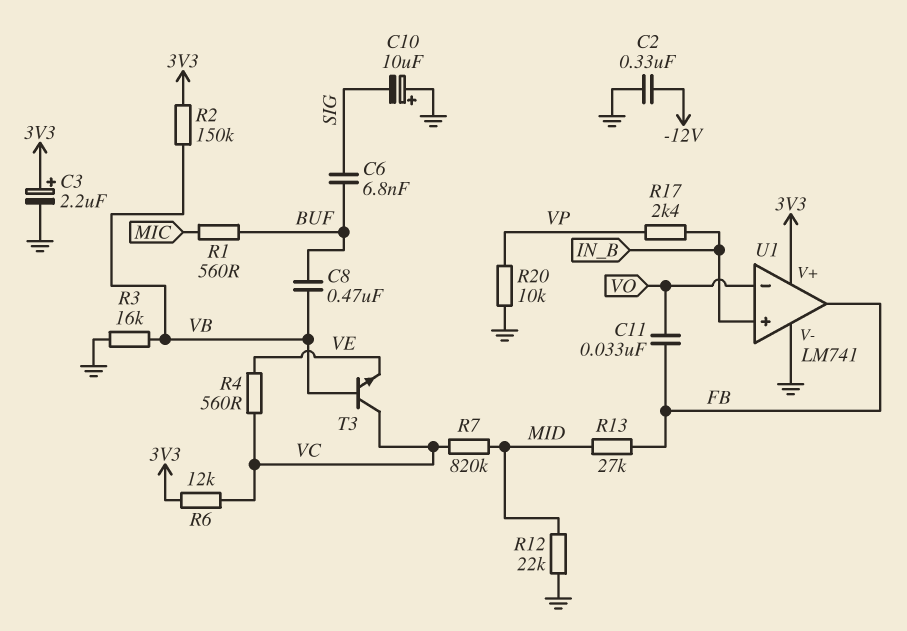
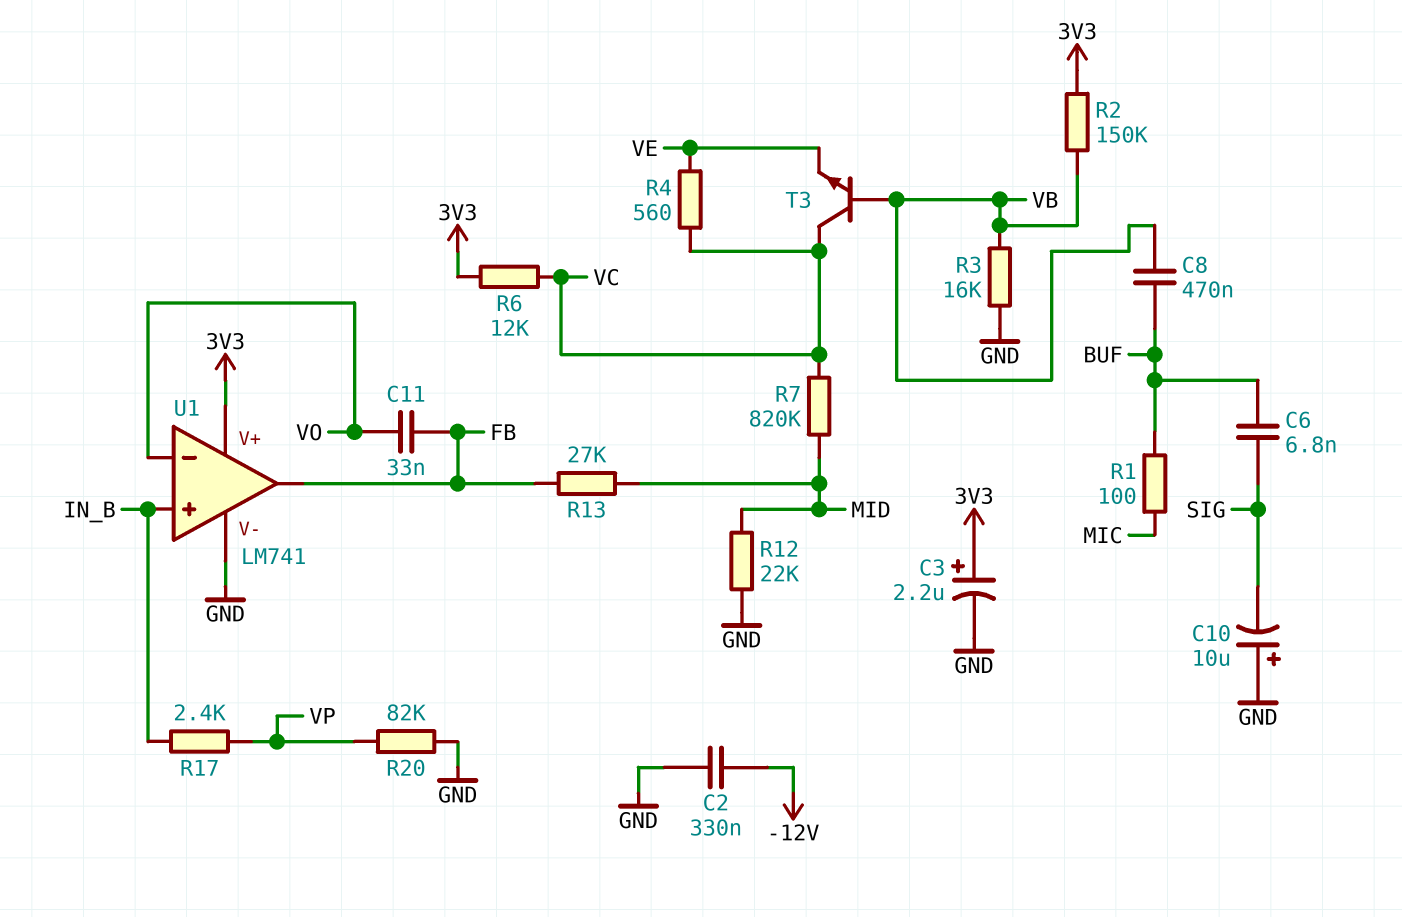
R1: 560 (BUF, MIC) -> 100 (BUF, MIC)
R20: 10k (GND, VP) -> 82k (GND, VP)

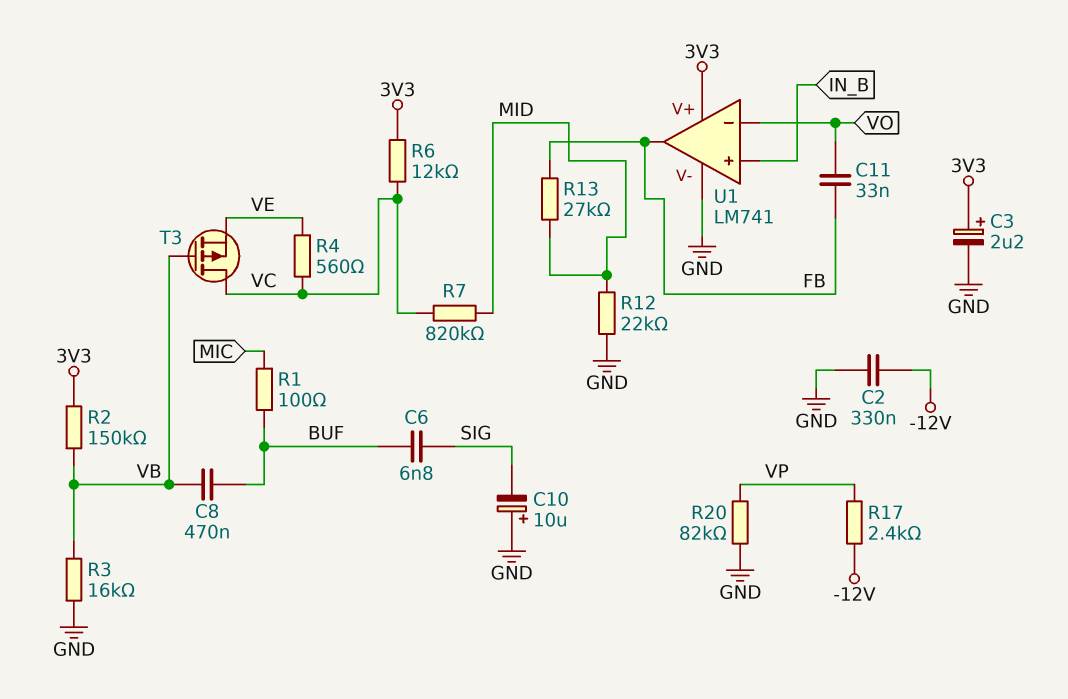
R17: 2.4k (IN_B, VP) -> 2.4k (-12V, VP)
T3: NPN (B VB, C VC, E VE) -> PMOS (G VB, D VC, S VE)

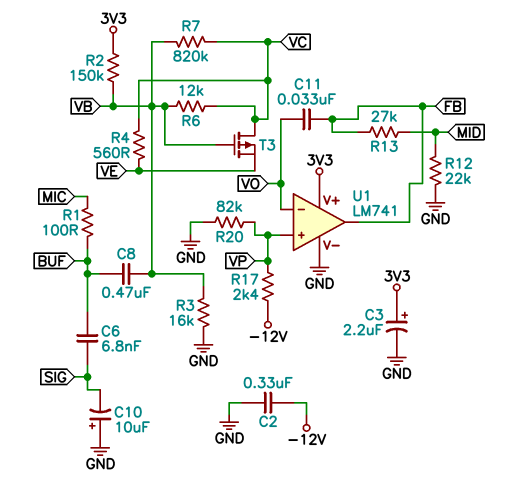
R6: 12k (3V3, VC) -> 12k (VB, VC)
R7: 820k (MID, VC) -> 820k (VB, VC)
U1 pin in+: IN_B -> VP

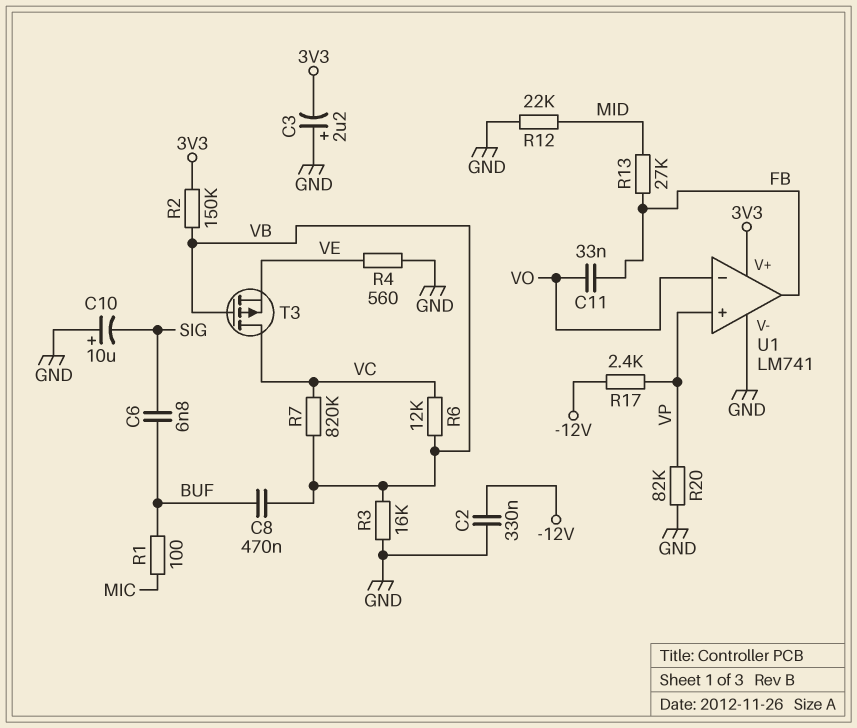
C3: 2.2uF (plus 3V3, minus GND) -> 2.2uF (plus GND, minus 3V3)
R4: 560 (VC, VE) -> 560 (GND, VE)

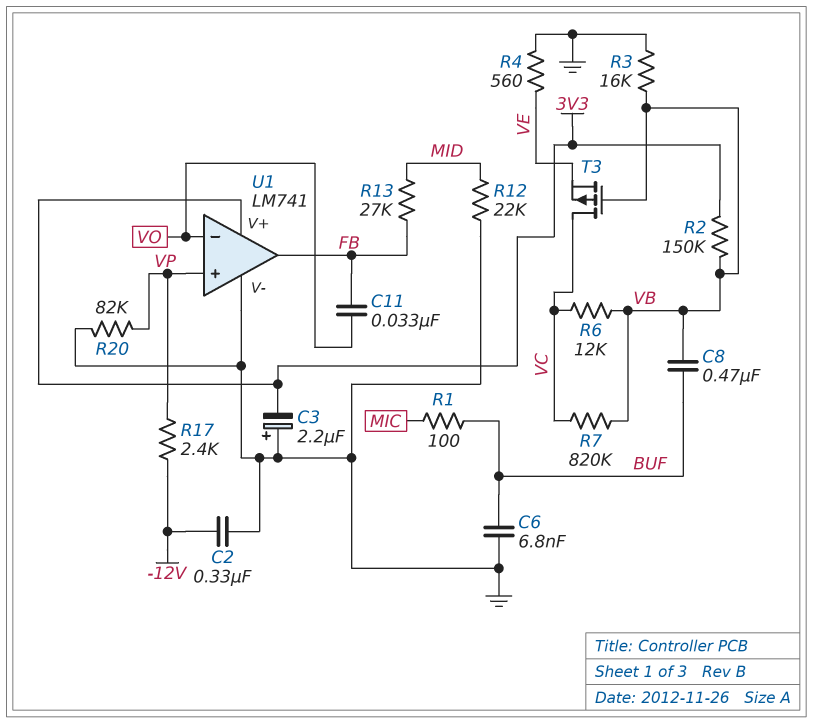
C6: 6.8nF (BUF, SIG) -> 6.8nF (BUF, GND)
C10: 10uF (plus GND, minus SIG) -> none

